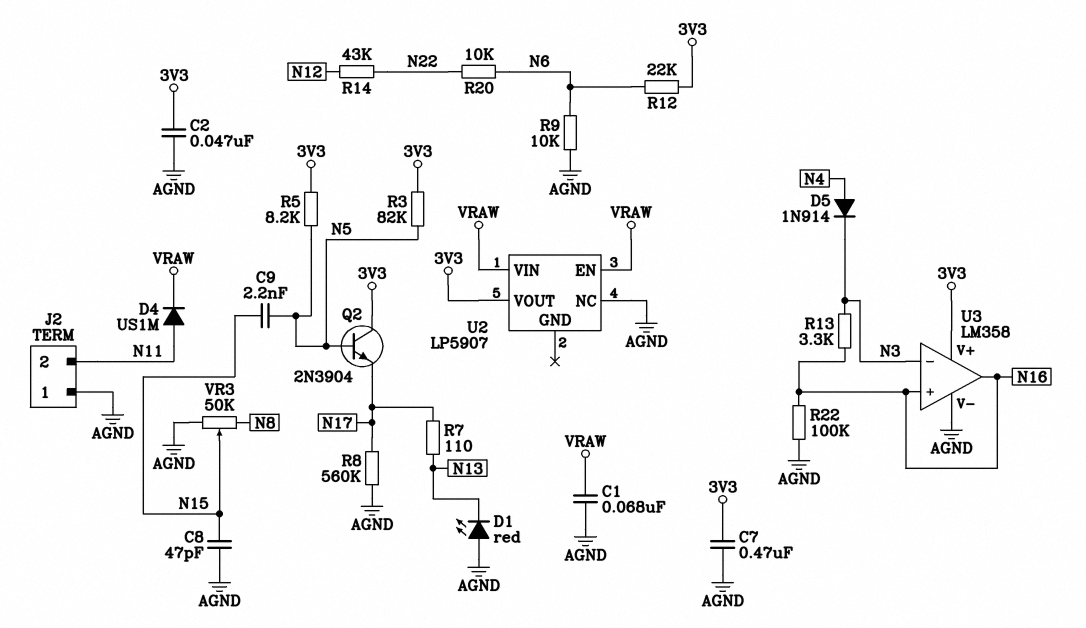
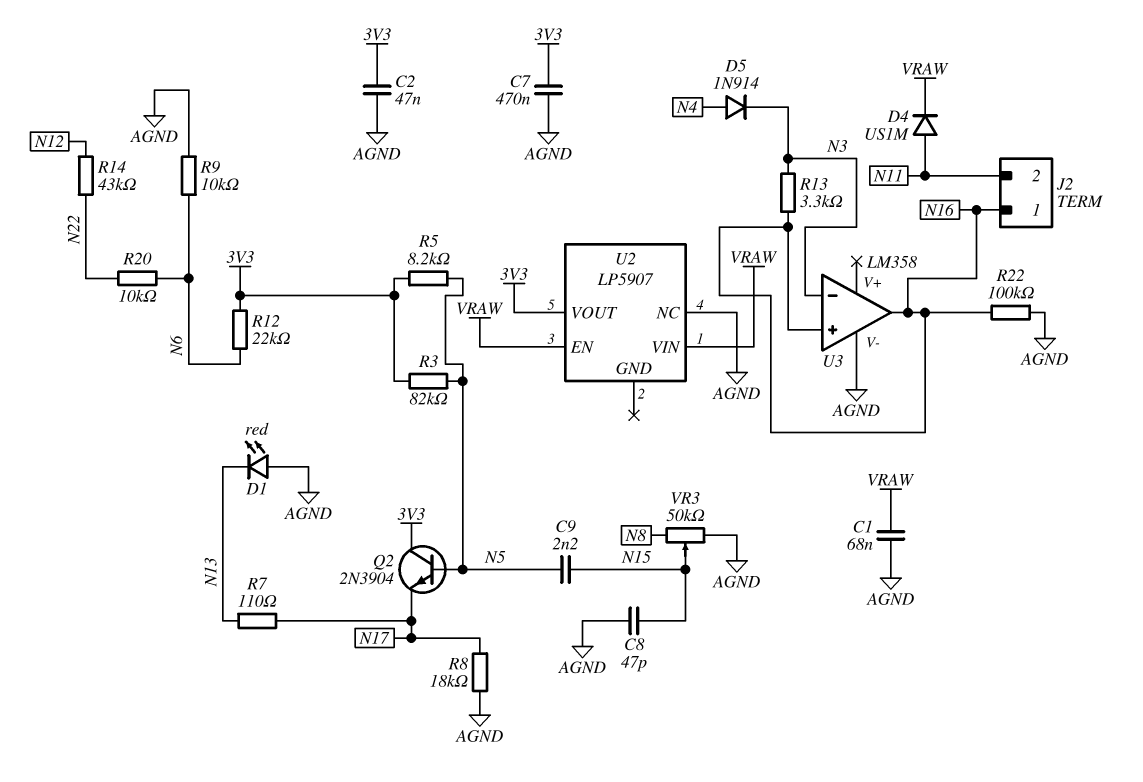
J2 pin 1: AGND -> N16
R8: 560k (AGND, N17) -> 18k (AGND, N17)
U3 pin V+: 3V3 -> none

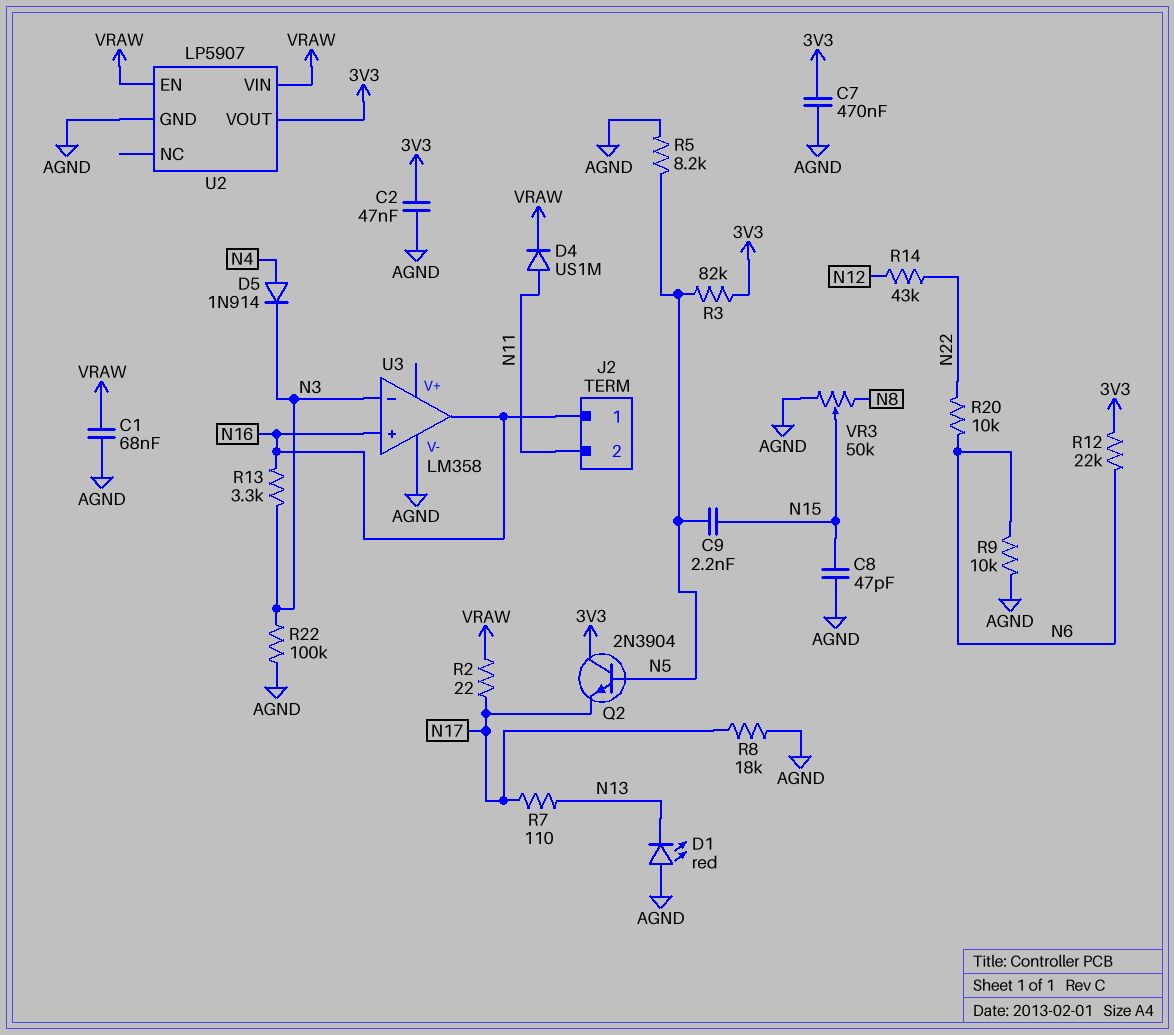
R2: none -> 22 (N17, VRAW)
R5: 8.2k (3V3, N5) -> 8.2k (AGND, N5)
R22: 100k (AGND, N16) -> 100k (AGND, N3)
U2 pin GND: none -> AGND
U2 pin NC: AGND -> none

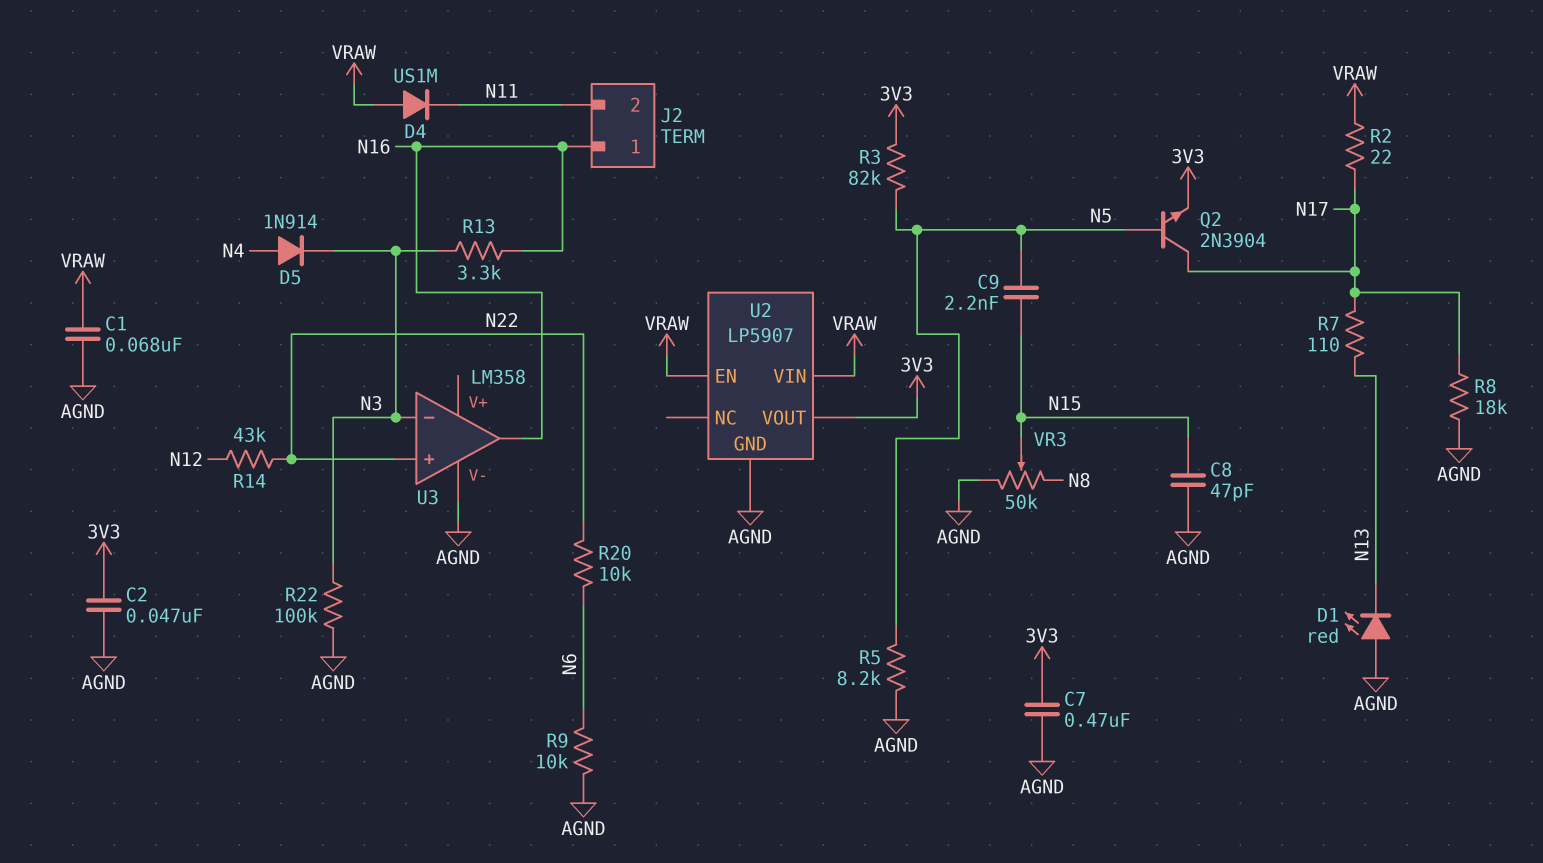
D4: diode US1M (A N11, K VRAW) -> diode US1M (A VRAW, K N11)
Q2: NPN 2N3904 (B N5, C 3V3, E N17) -> NPN 2N3904 (B N5, C N17, E 3V3)
R12: 22k (3V3, N6) -> none
U3 pin in+: N16 -> N22

